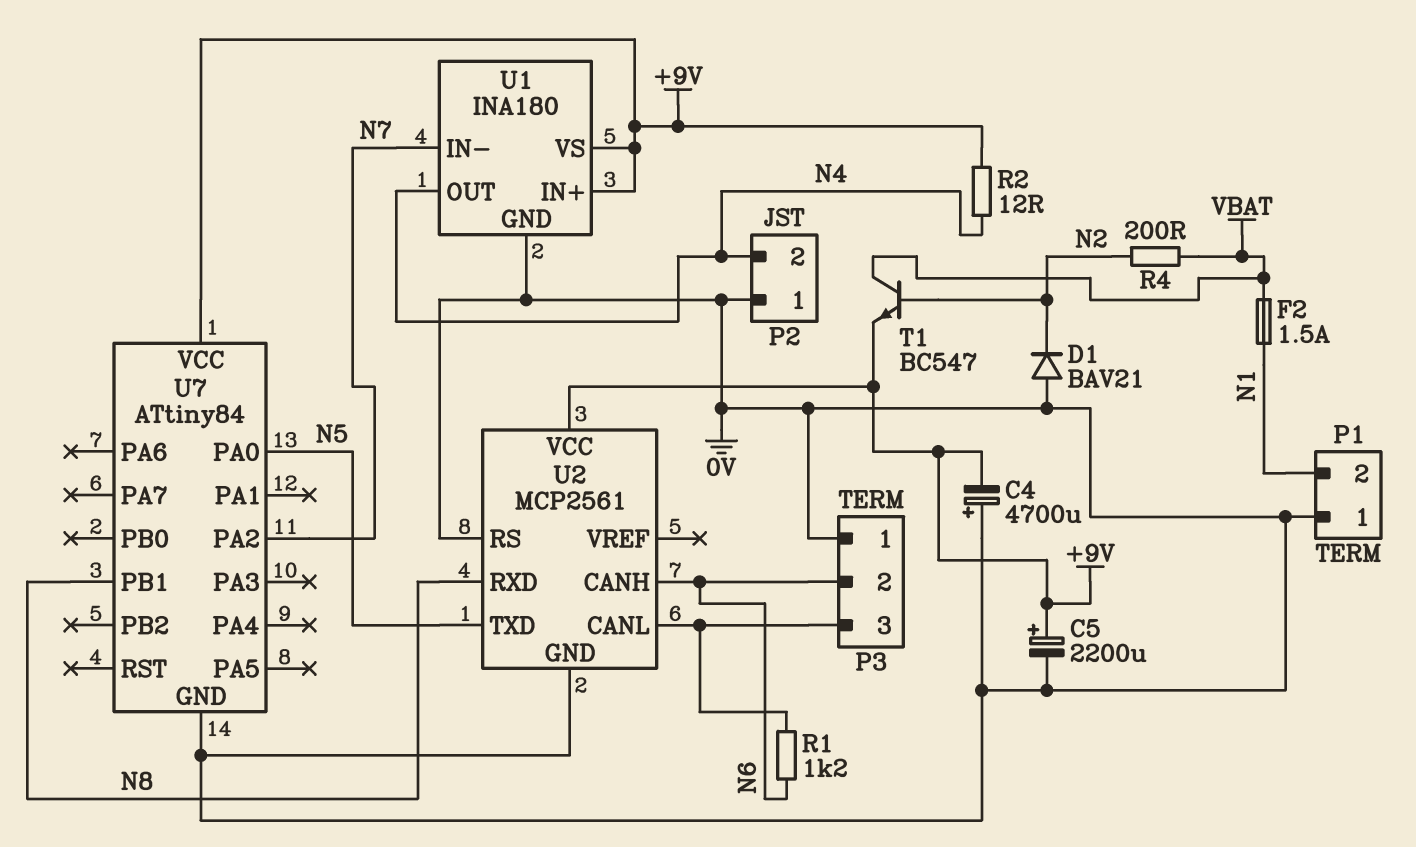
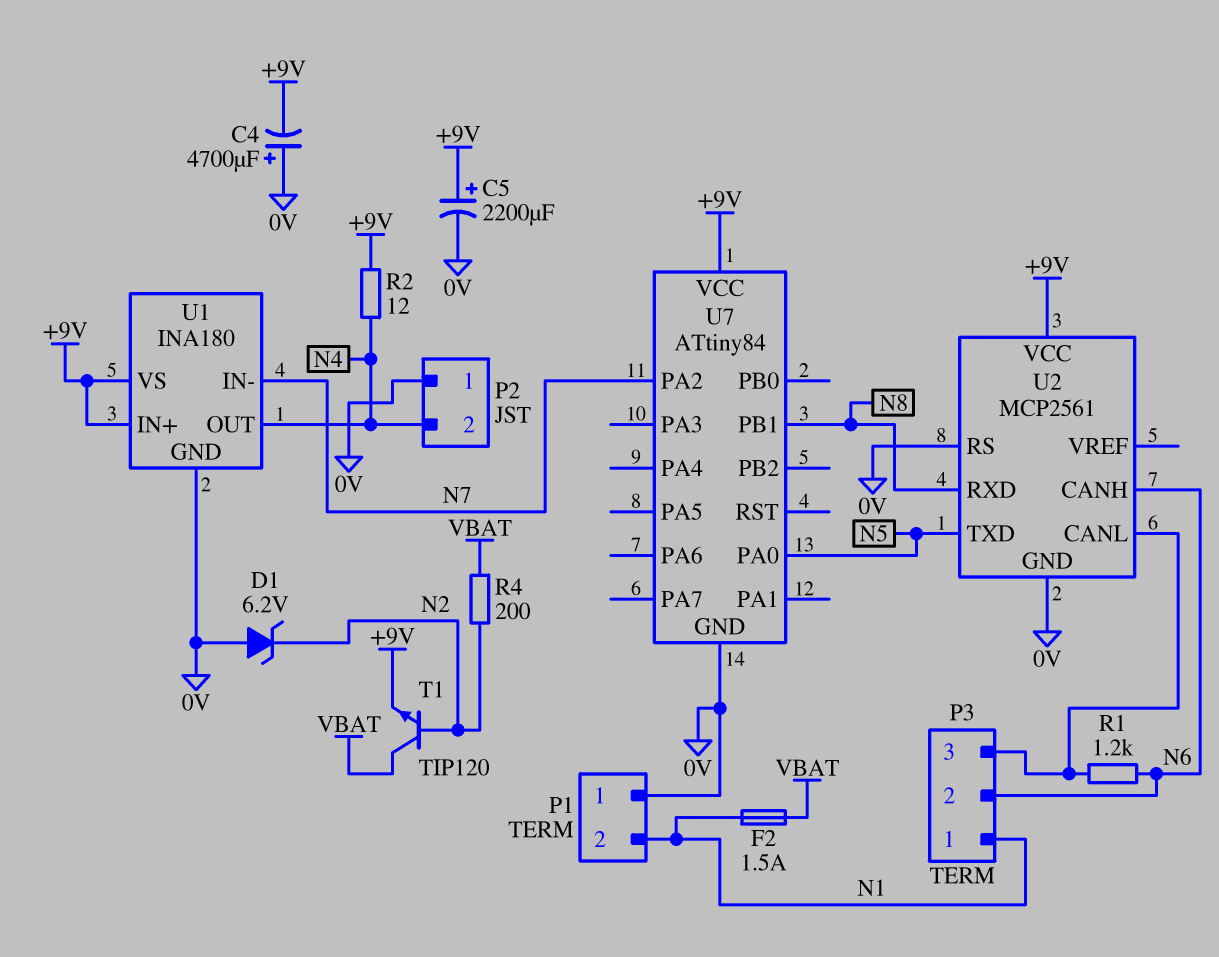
D1: diode BAV21 (A 0V, K N2) -> zener 6.2V (A 0V, K N2)
P3 pin 1: 0V -> N1
T1: NPN BC547 (B N2, C VBAT, E +9V) -> NPN TIP120 (B N2, C VBAT, E +9V)

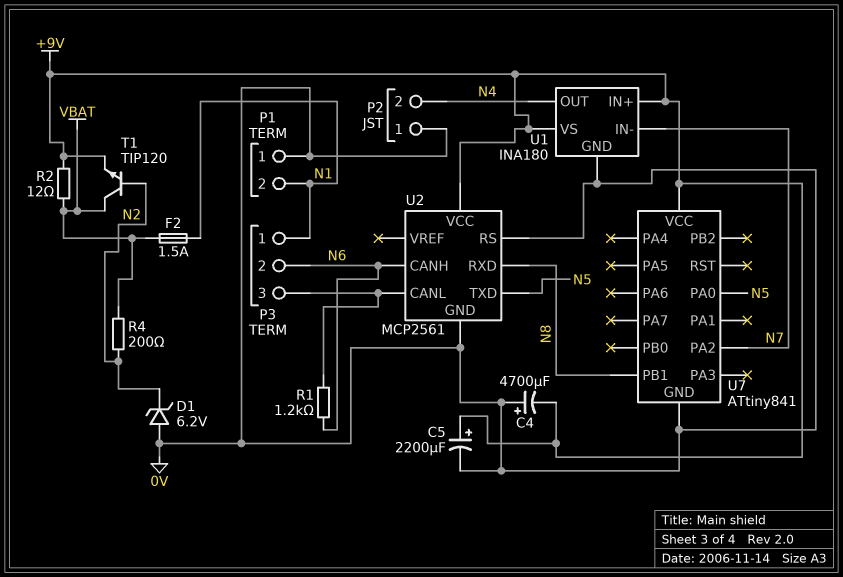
R2: 12 (+9V, N4) -> 12 (+9V, VBAT)
U7: ATtiny84 -> ATtiny841

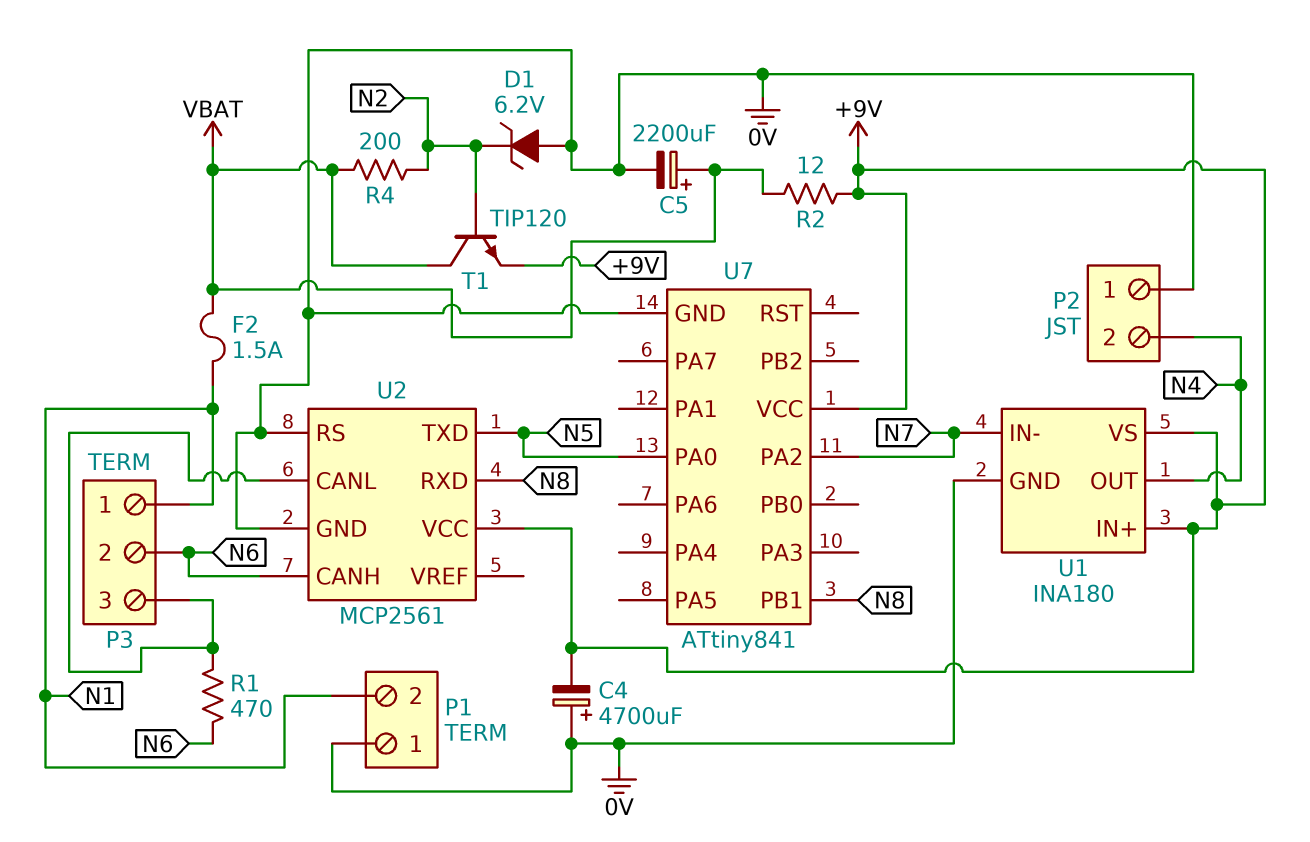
C5: 2200uF (plus +9V, minus 0V) -> 2200uF (plus VBAT, minus 0V)
R1: 1.2k (N6, P3/3) -> 470 (N6, P3/3)

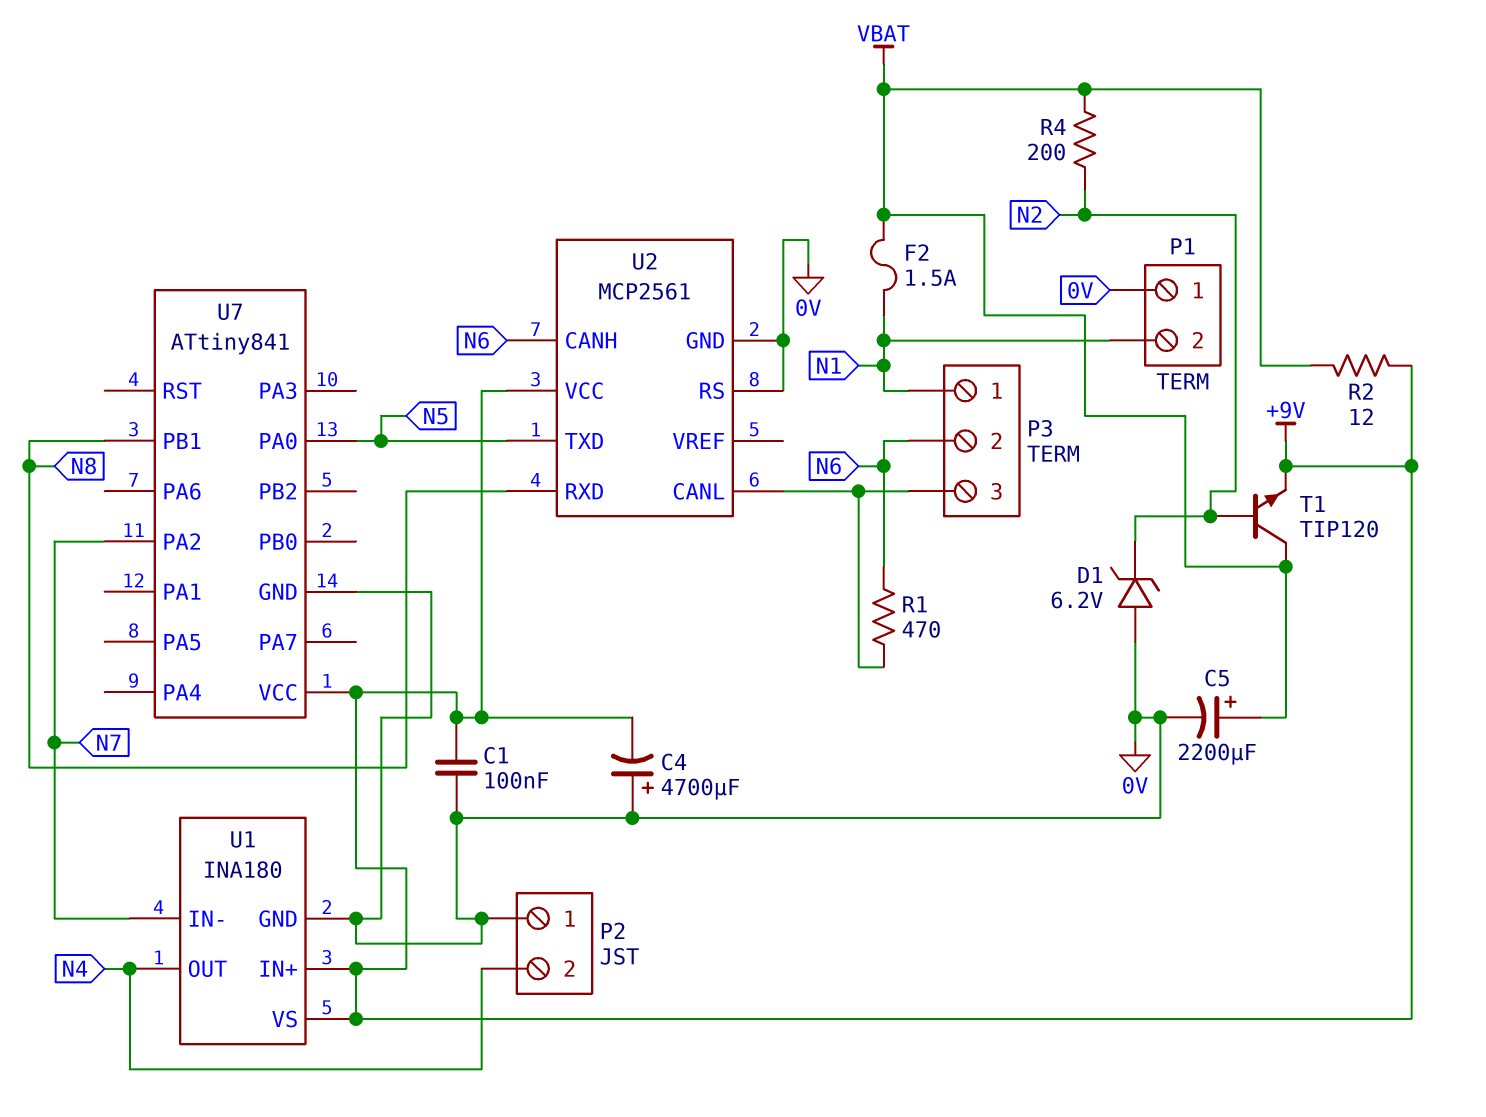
C1: none -> 100nF (+9V, 0V)

